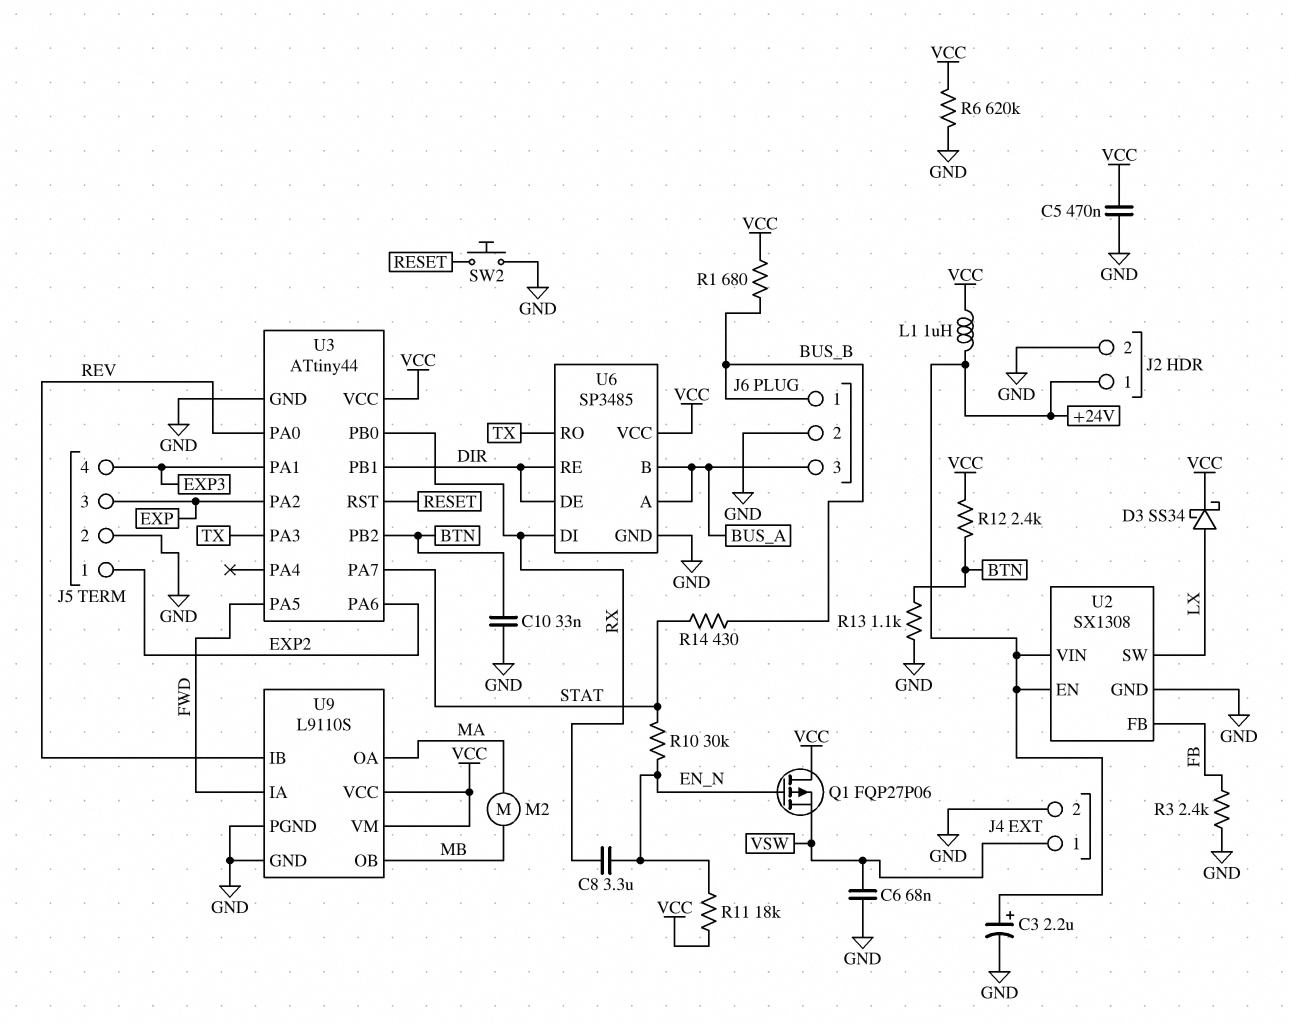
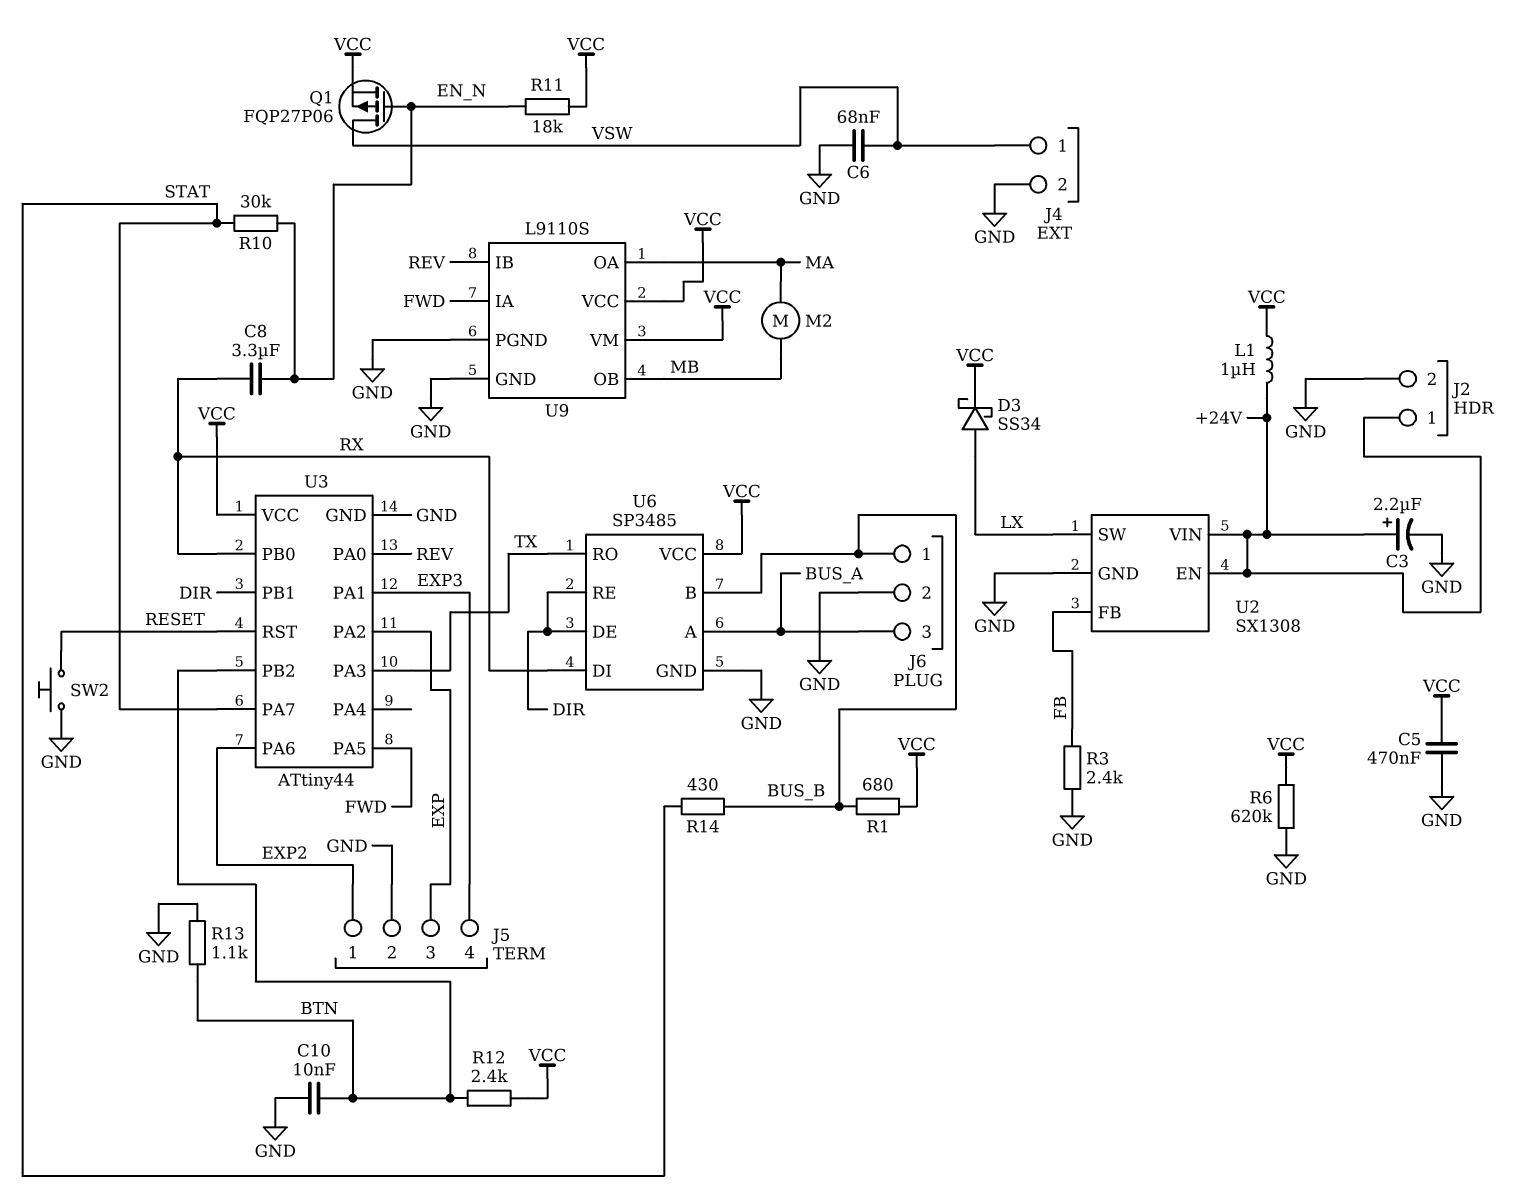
C10: 33nF (BTN, GND) -> 10nF (BTN, GND)
Q1: PMOS FQP27P06 (G EN_N, D VCC, S VSW) -> PMOS FQP27P06 (G EN_N, D VSW, S VCC)
U6 pin B: BUS_A -> BUS_B

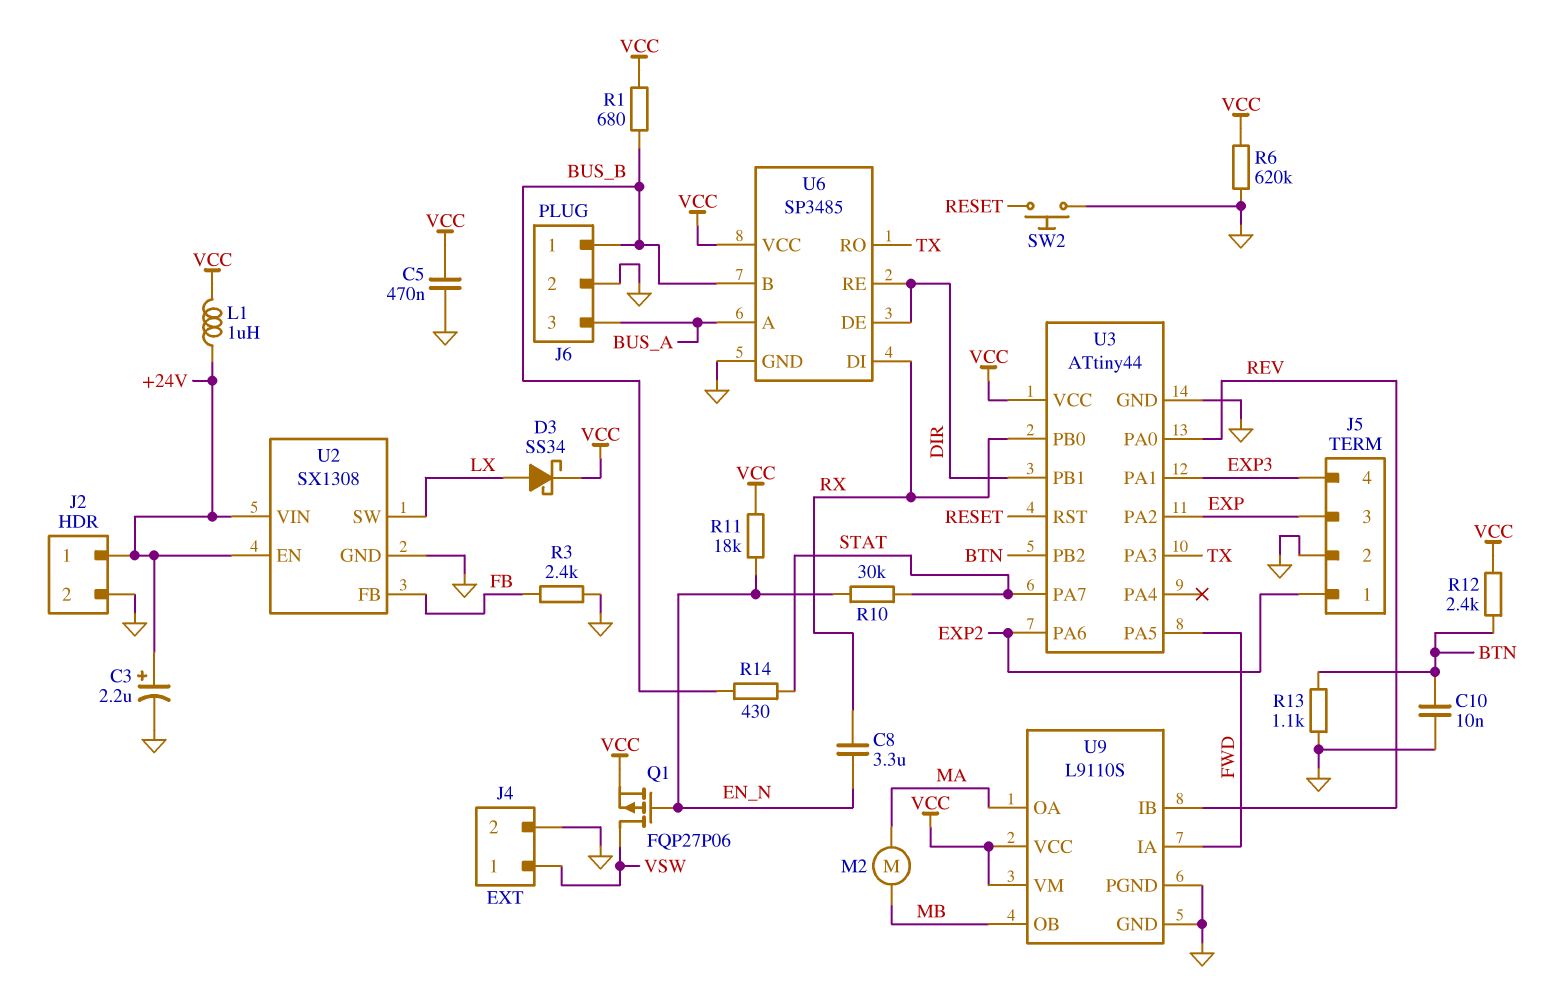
C6: 68nF (GND, VSW) -> none

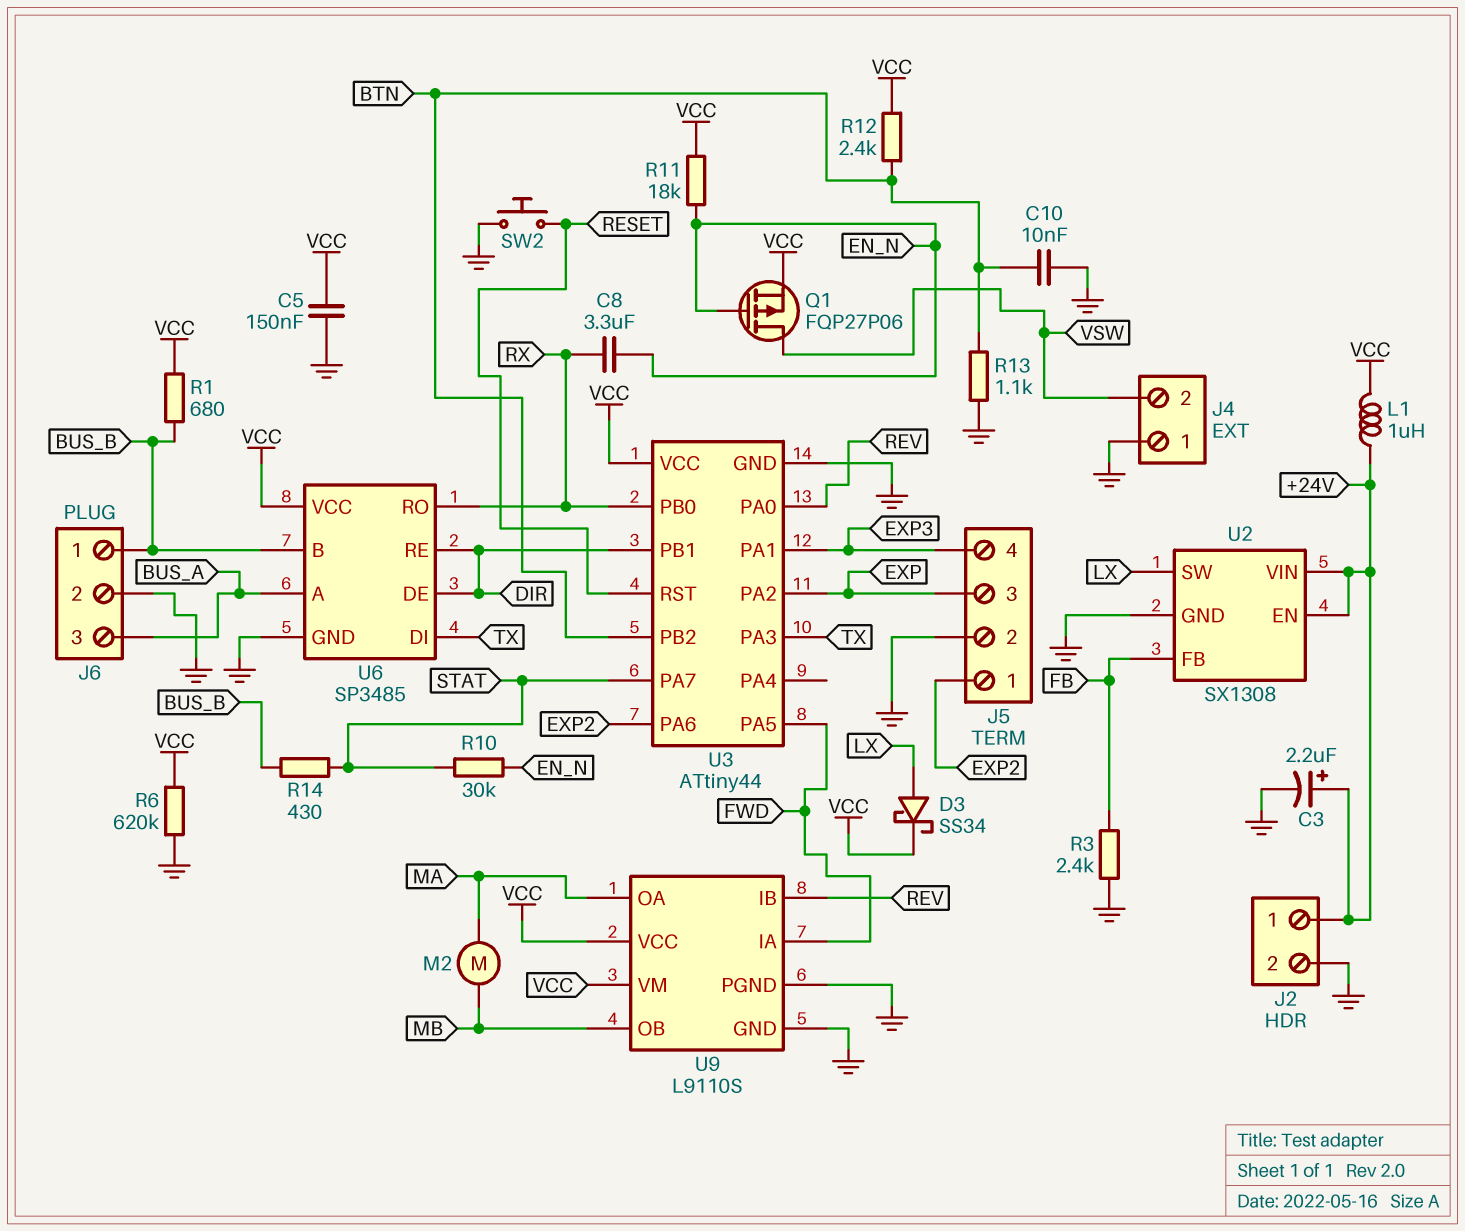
C5: 470nF (GND, VCC) -> 150nF (GND, VCC)
J4 pin 1: VSW -> GND
J4 pin 2: GND -> VSW
U6 pin DI: RX -> TX
U6 pin RO: TX -> RX

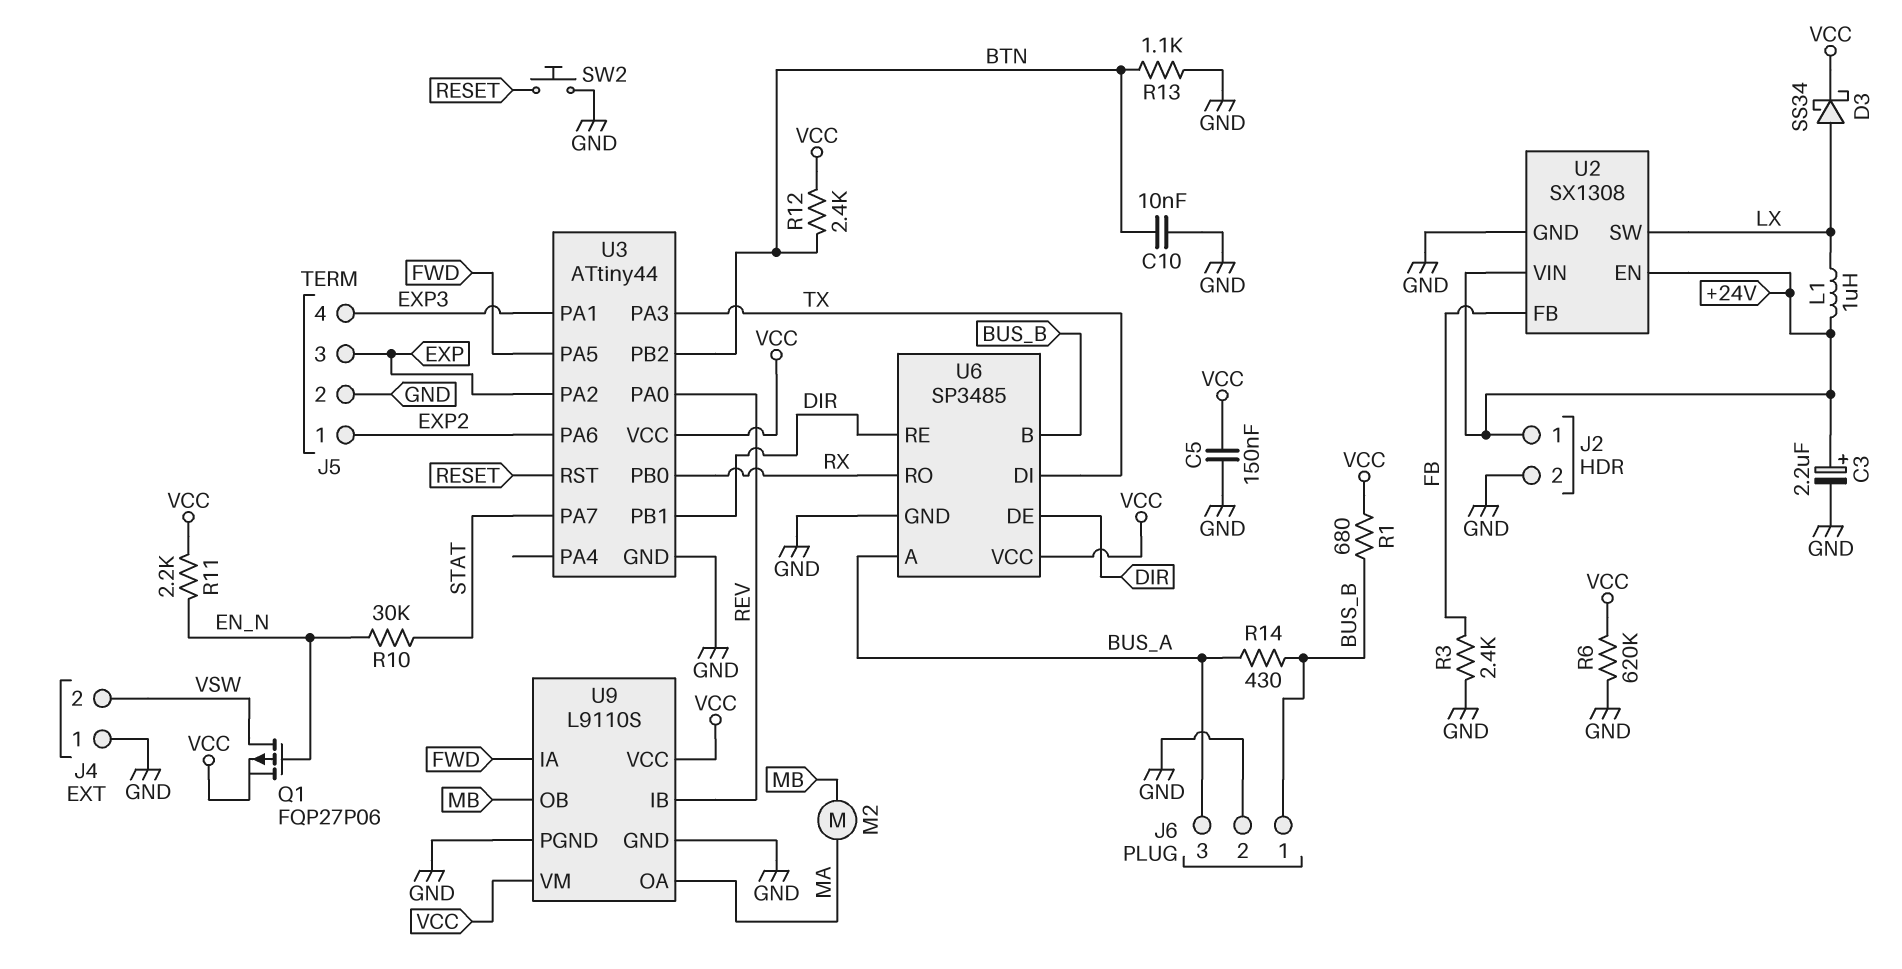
C8: 3.3uF (EN_N, RX) -> none
L1: 1uH (+24V, VCC) -> 1uH (+24V, LX)
R11: 18k (EN_N, VCC) -> 2.2k (EN_N, VCC)
R14: 430 (BUS_B, STAT) -> 430 (BUS_A, BUS_B)

